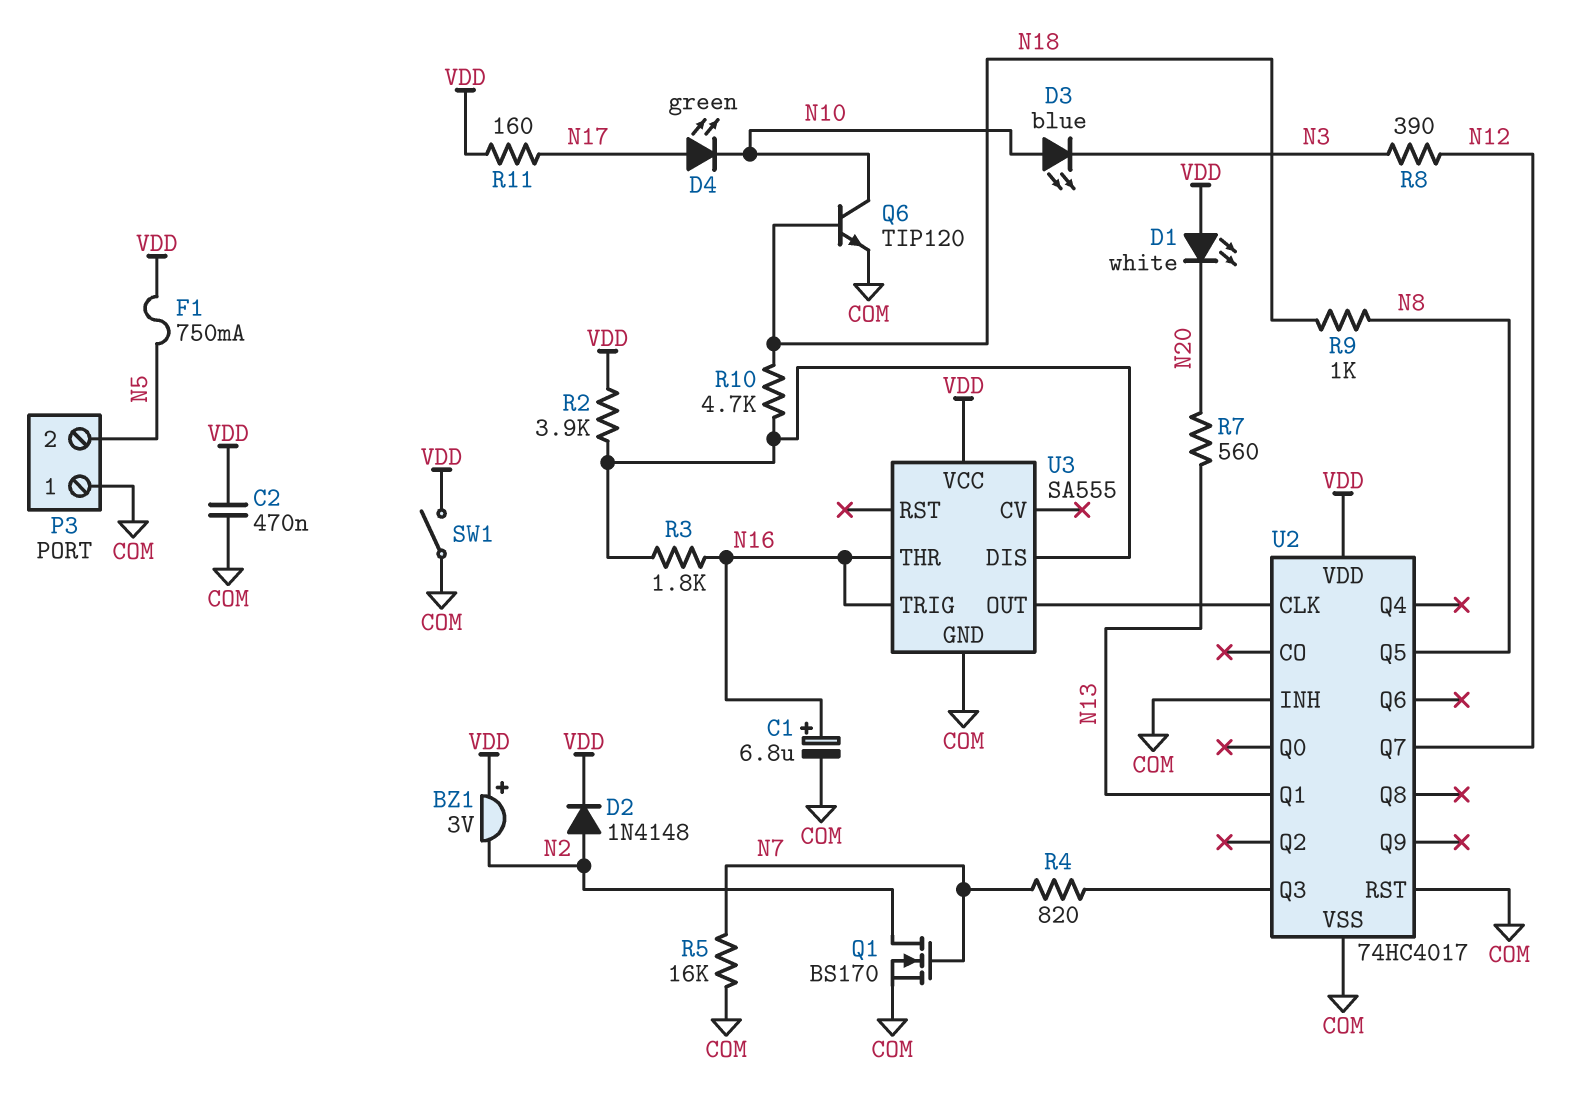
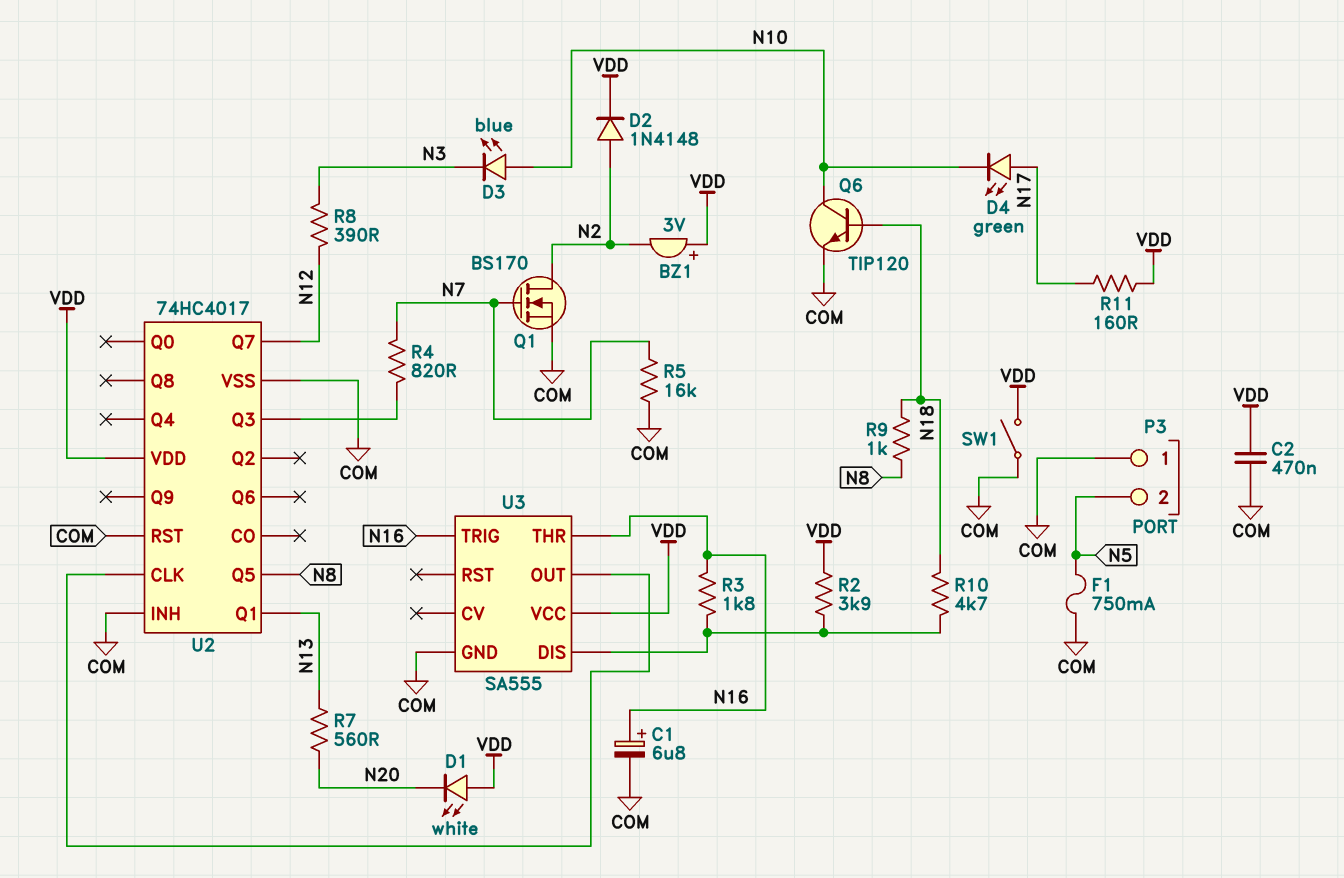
F1: 750mA (N5, VDD) -> 750mA (COM, N5)

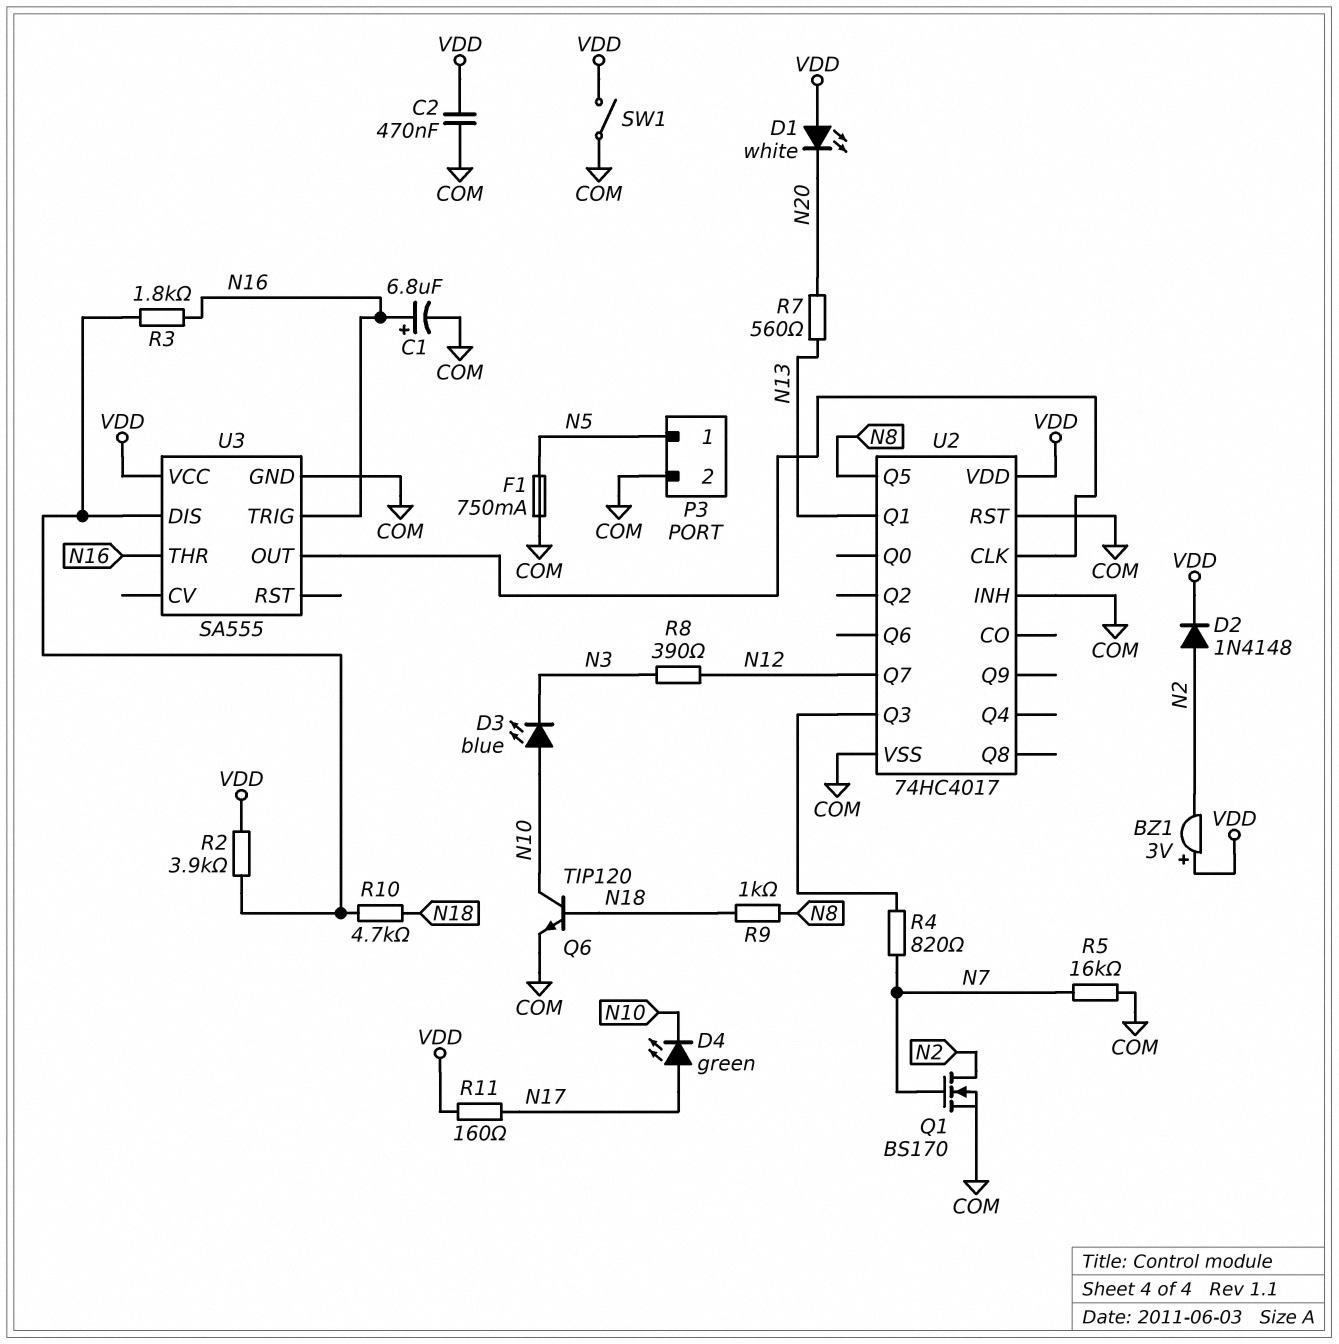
P3 pin 1: COM -> N5
P3 pin 2: N5 -> COM

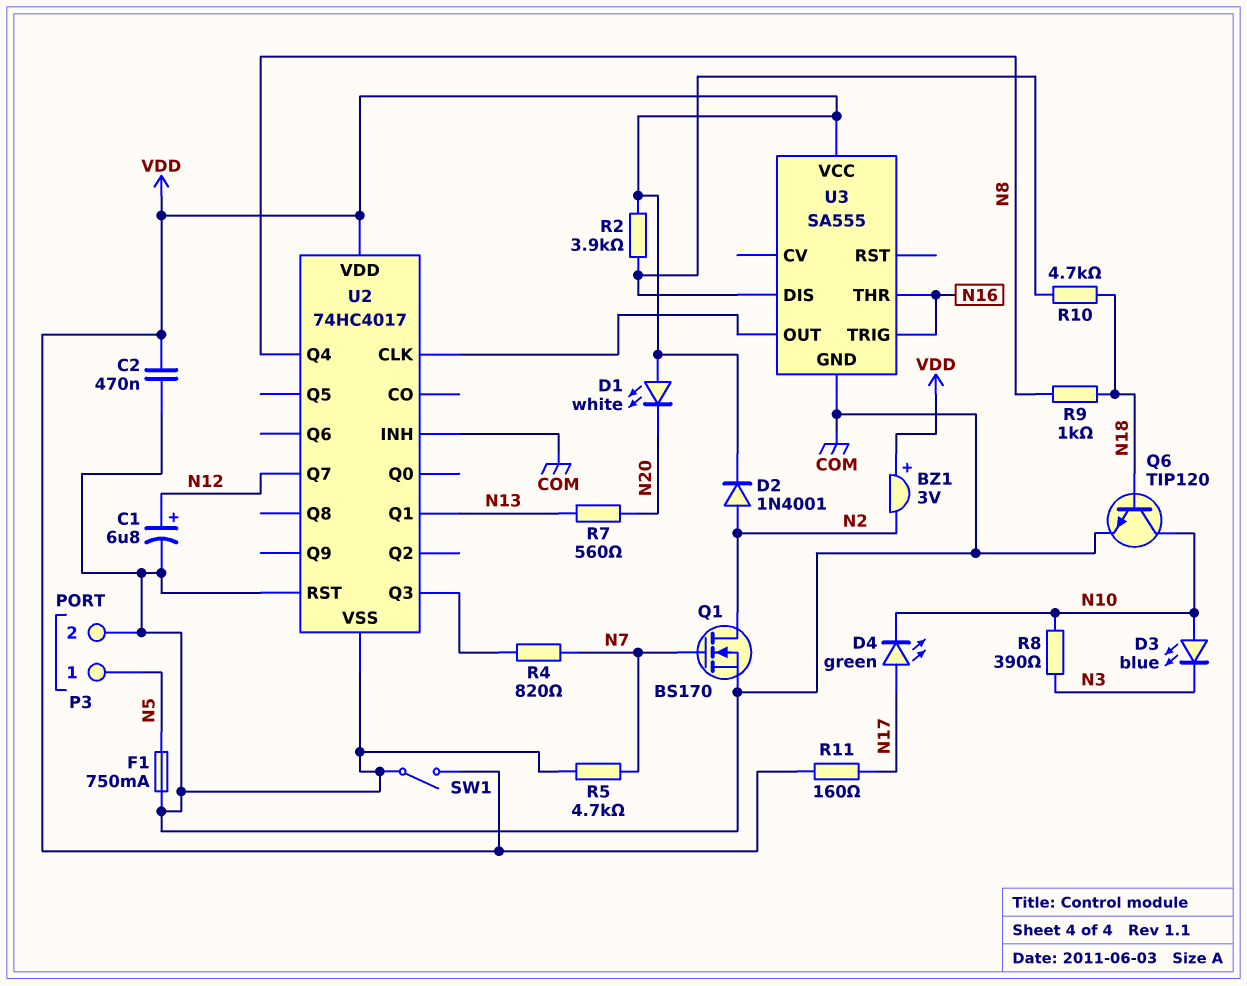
C1: 6.8uF (plus N16, minus COM) -> 6.8uF (plus N12, minus COM)
D2: diode 1N4148 (A N2, K VDD) -> diode 1N4001 (A N2, K VDD)
R3: 1.8k (N16, U3/DIS) -> none
R5: 16k (COM, N7) -> 4.7k (COM, N7)
R8: 390 (N3, N12) -> 390 (N3, N10)
U2 pin Q4: none -> N8
U2 pin Q5: N8 -> none

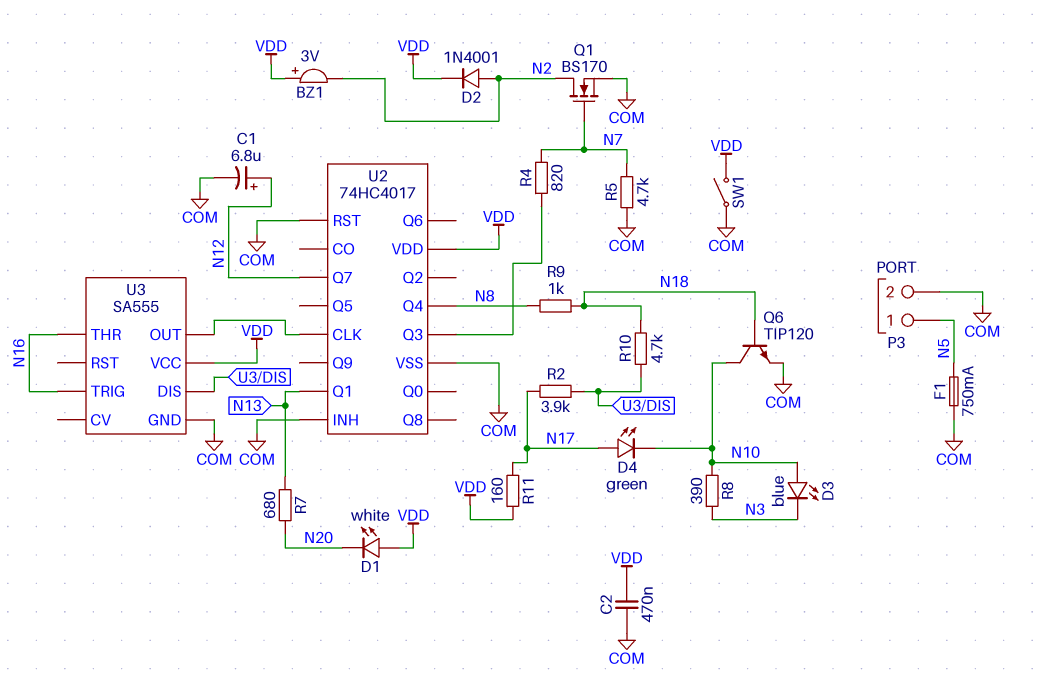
R2: 3.9k (U3/DIS, VDD) -> 3.9k (N17, U3/DIS)
R7: 560 (N13, N20) -> 680 (N13, N20)

